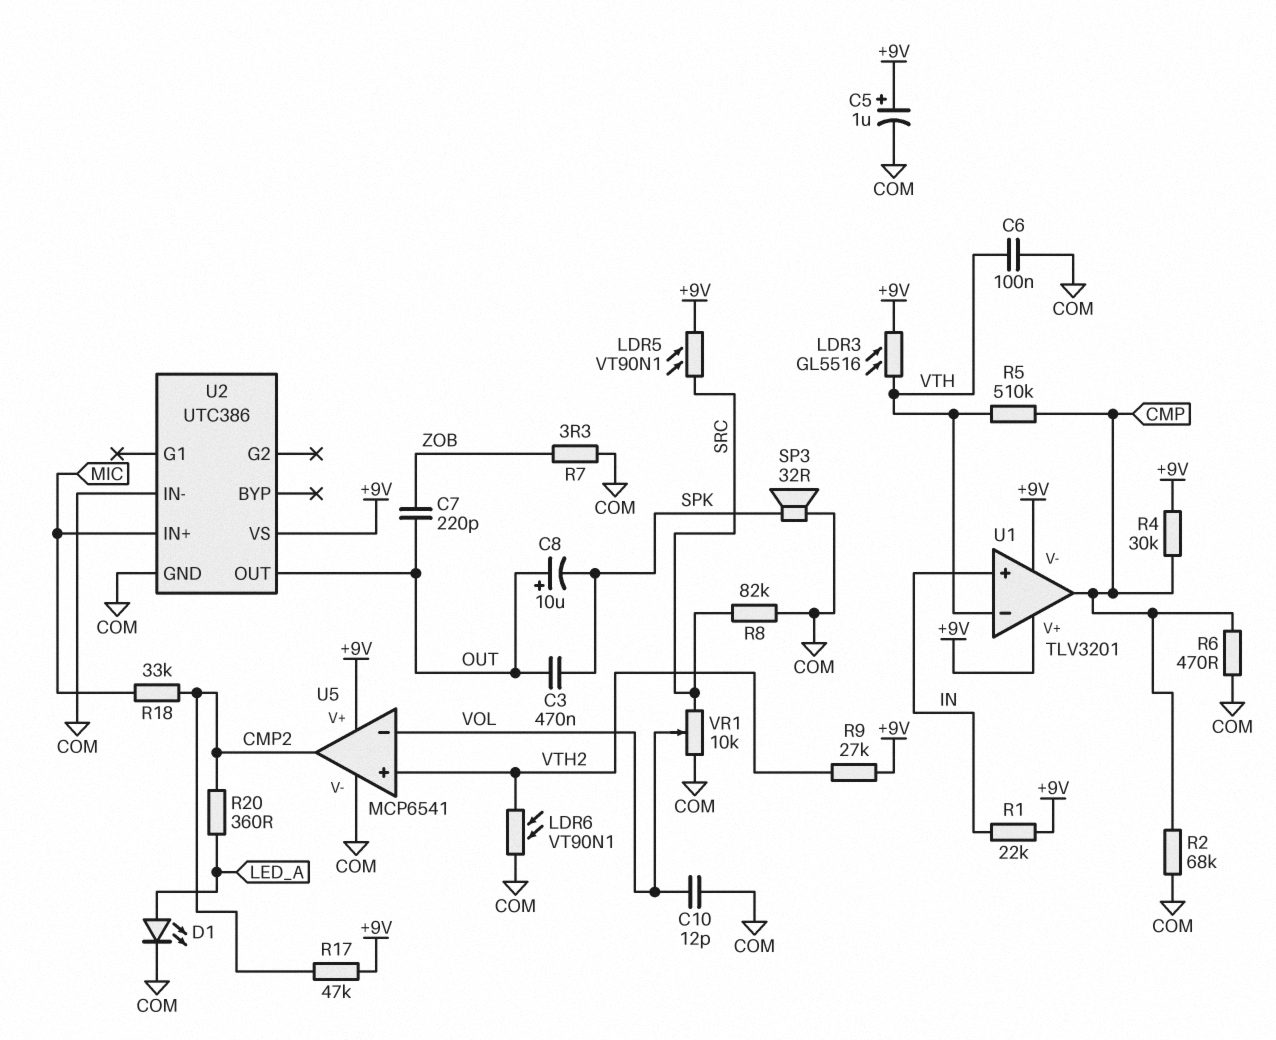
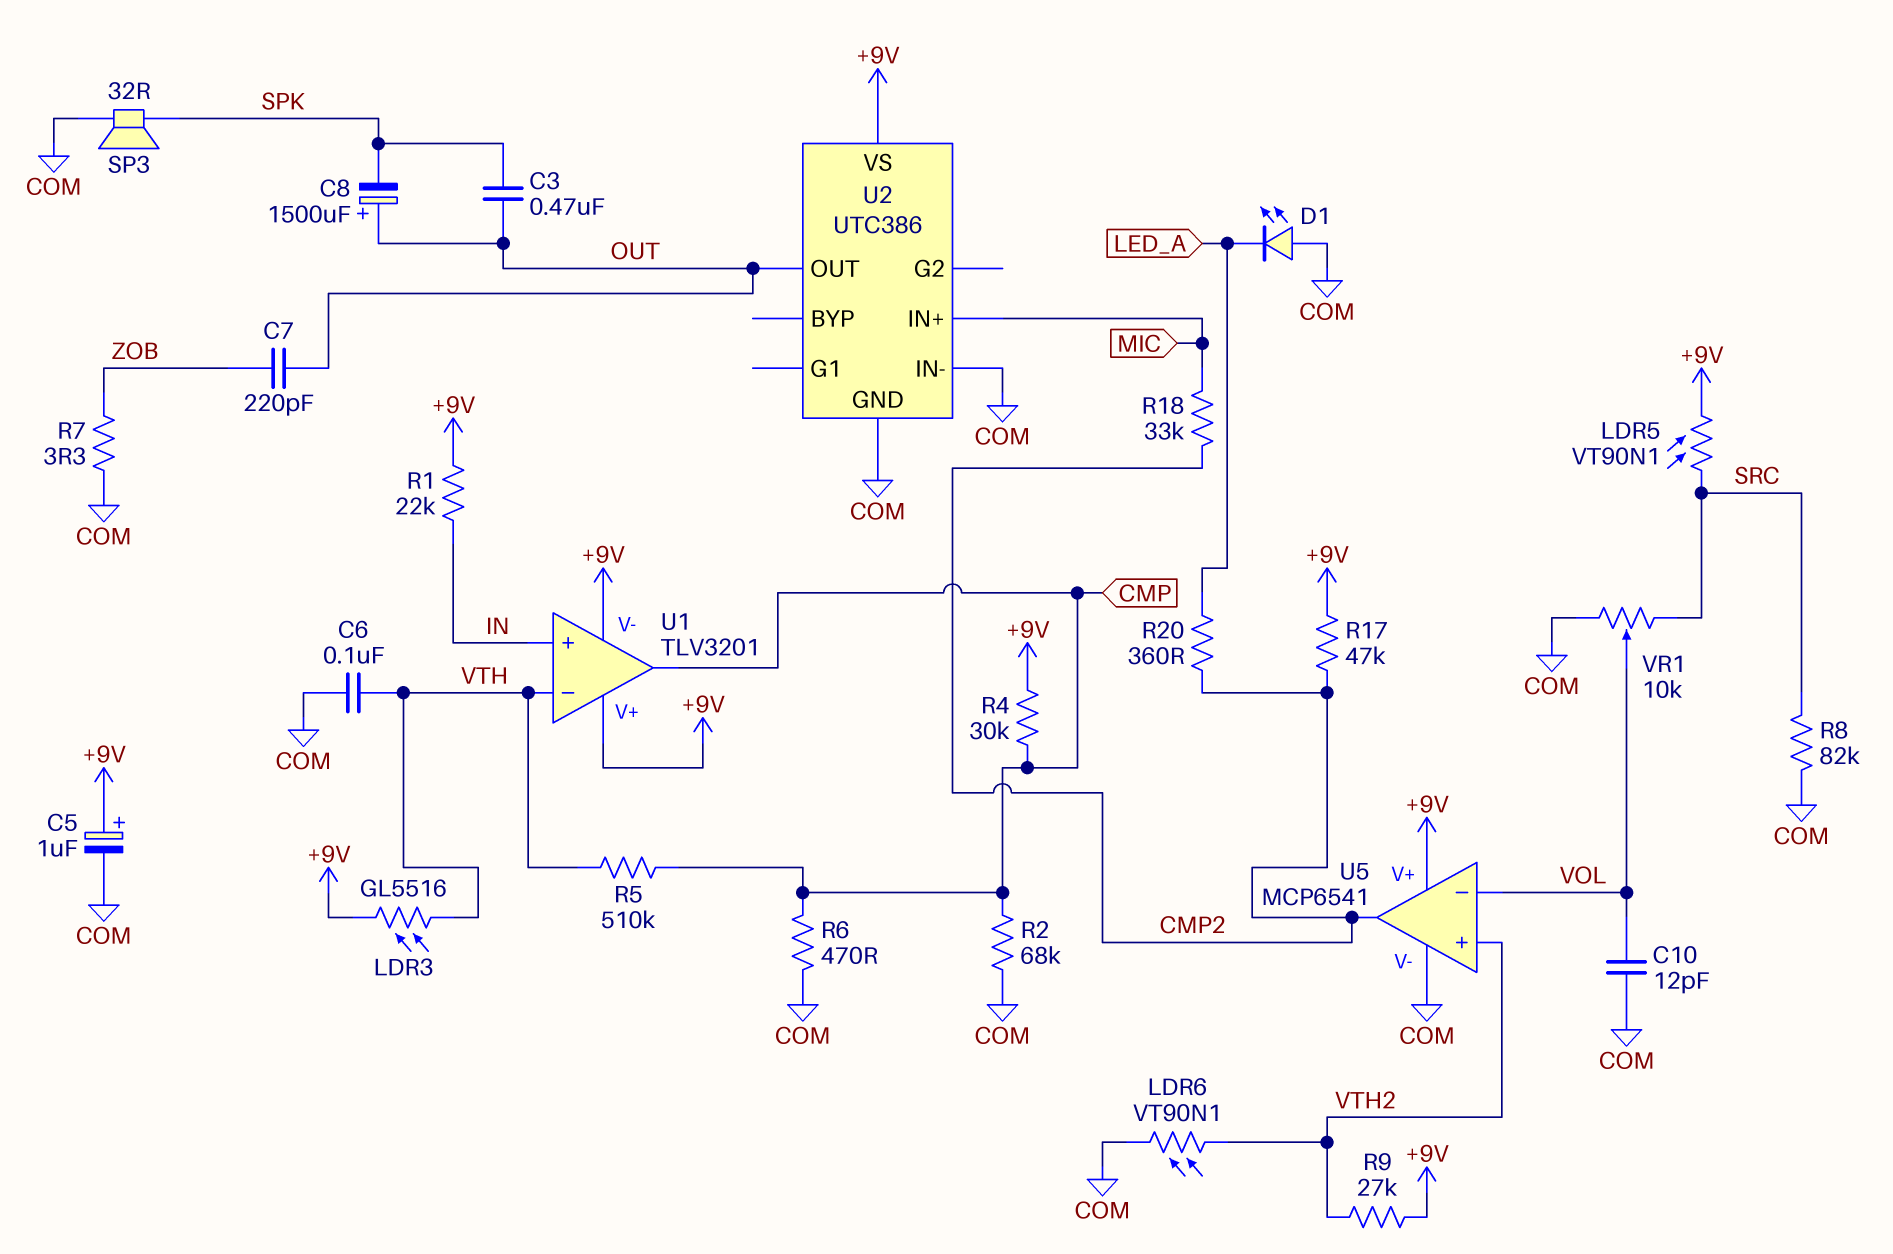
C8: 10uF (plus OUT, minus SPK) -> 1500uF (plus OUT, minus SPK)
D1: LED (A LED_A, K COM) -> LED (A COM, K LED_A)

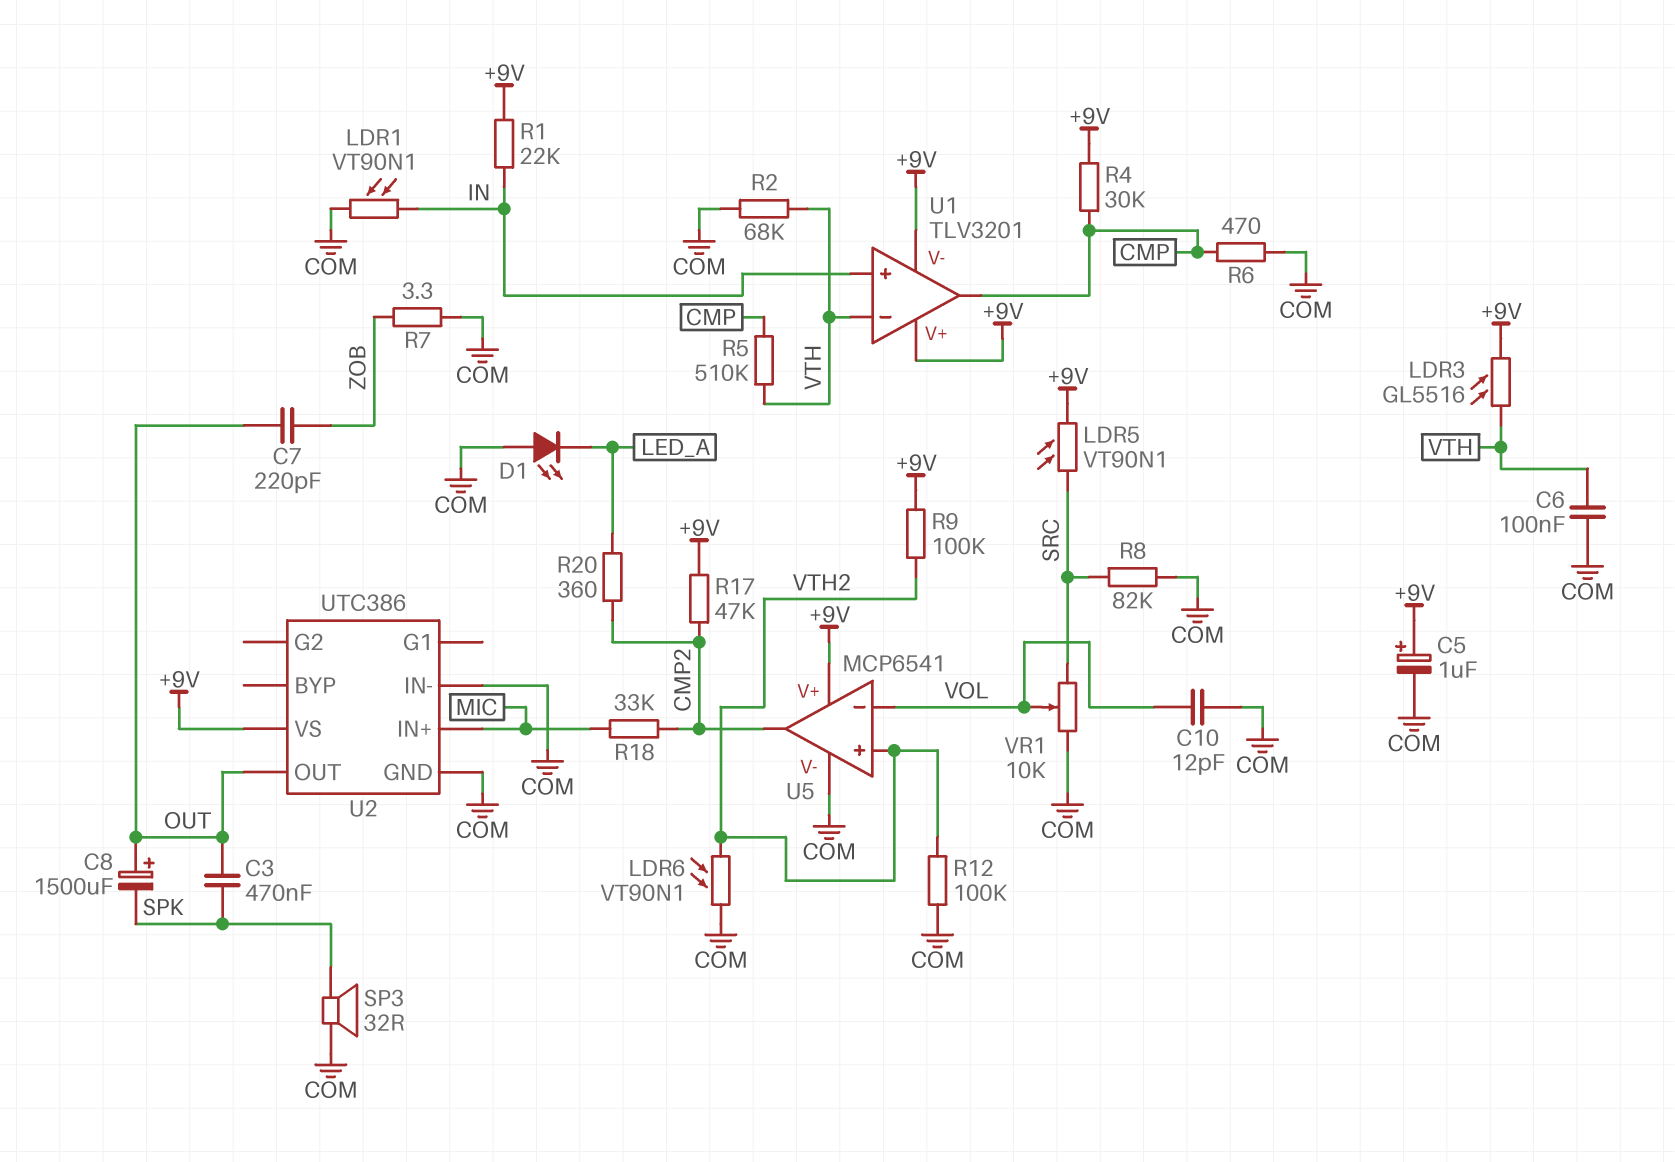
LDR1: none -> VT90N1 (COM, IN)
R2: 68k (CMP, COM) -> 68k (COM, VTH)
R9: 27k (+9V, VTH2) -> 100k (+9V, VTH2)
R12: none -> 100k (COM, VTH2)

